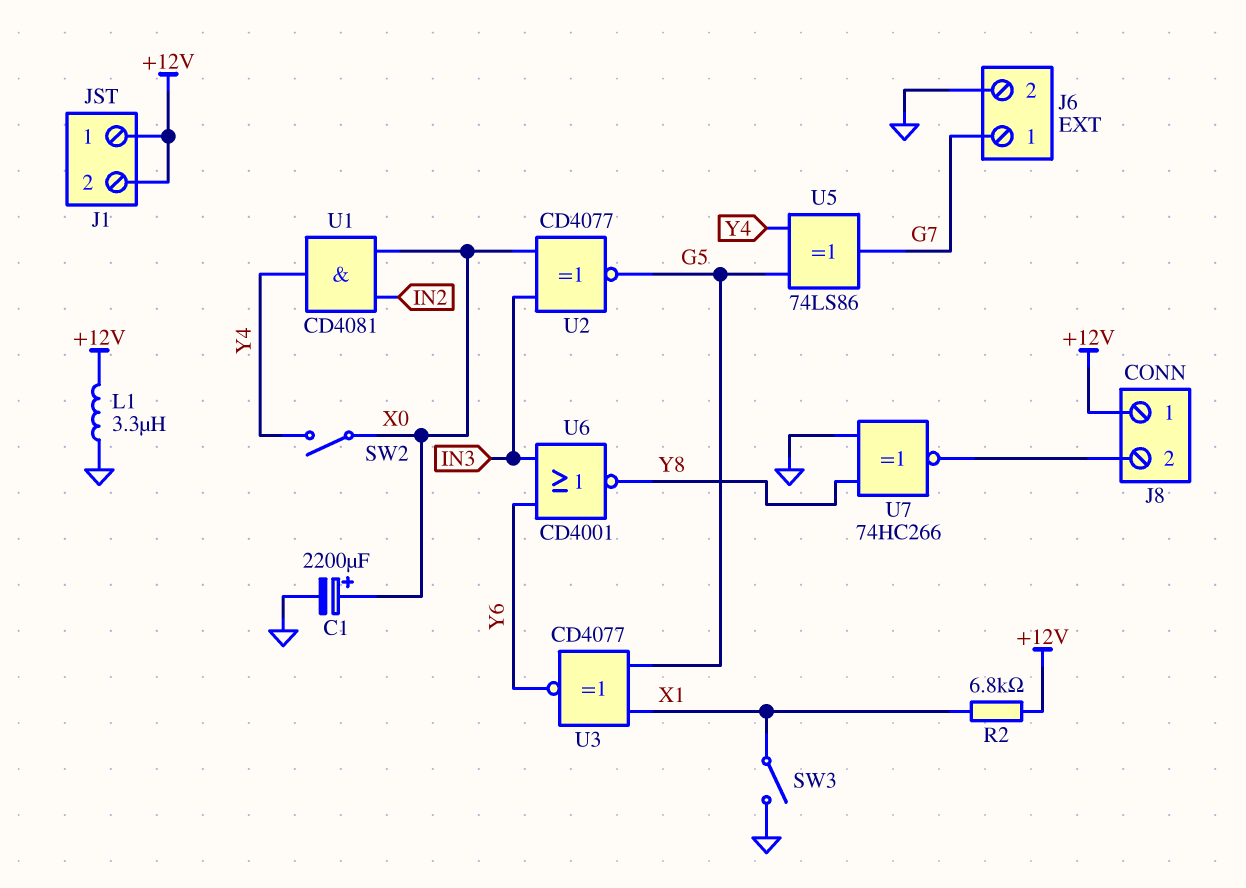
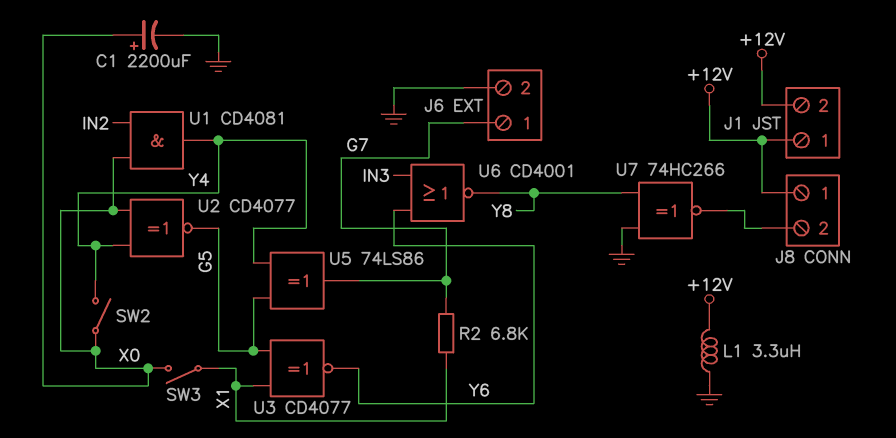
R2: 6.8k (+12V, X1) -> 6.8k (G7, X1)
SW3: switch (GND, X1) -> switch (X0, X1)
U2: XNOR CD4077 (in IN3, in X0, out G5) -> XNOR CD4077 (in X0, in Y4, out G5)

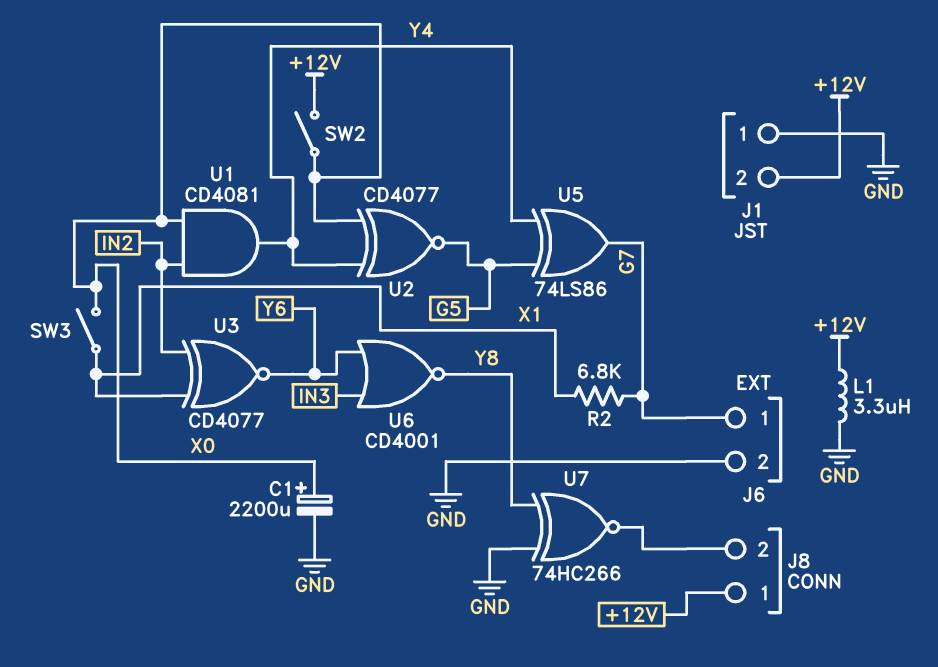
J1 pin 1: +12V -> GND
SW2: switch (X0, Y4) -> switch (+12V, X0)
U3: XNOR CD4077 (in G5, in X1, out Y6) -> XNOR CD4077 (in IN2, in X1, out Y6)

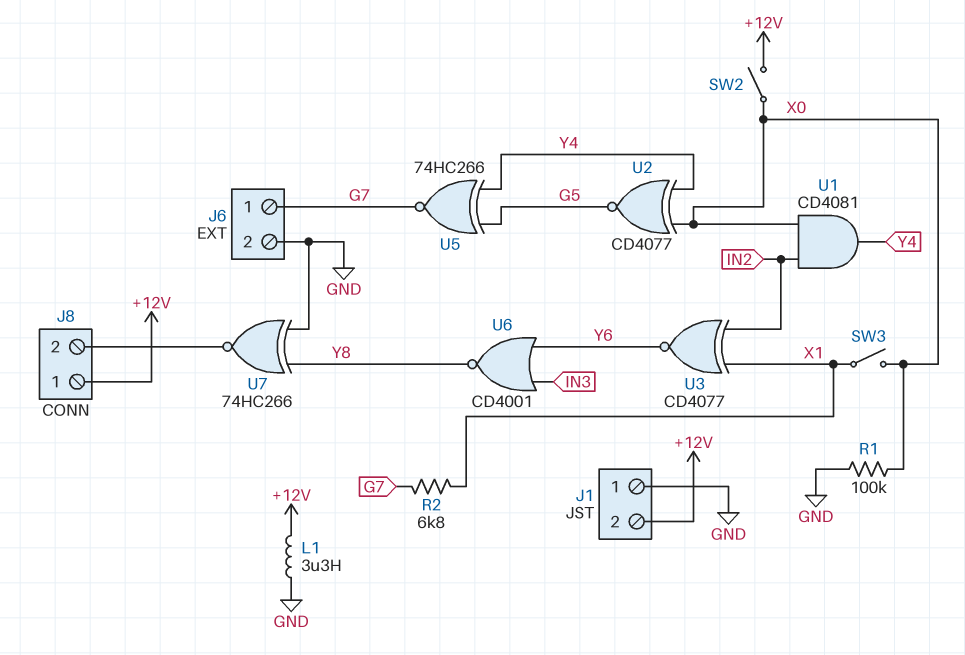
C1: 2200uF (plus X0, minus GND) -> none
R1: none -> 100k (GND, X0)
U5: XOR 74LS86 (in G5, in Y4, out G7) -> XNOR 74HC266 (in G5, in Y4, out G7)

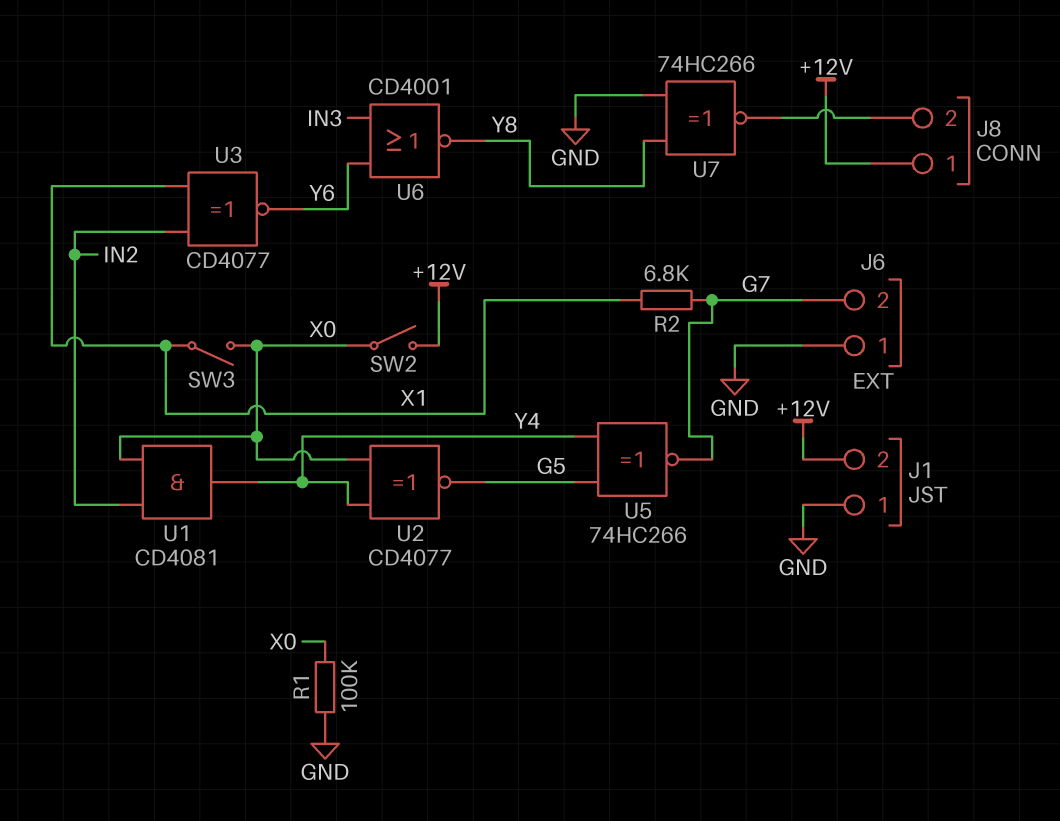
J6 pin 1: G7 -> GND
J6 pin 2: GND -> G7
L1: 3.3uH (+12V, GND) -> none

